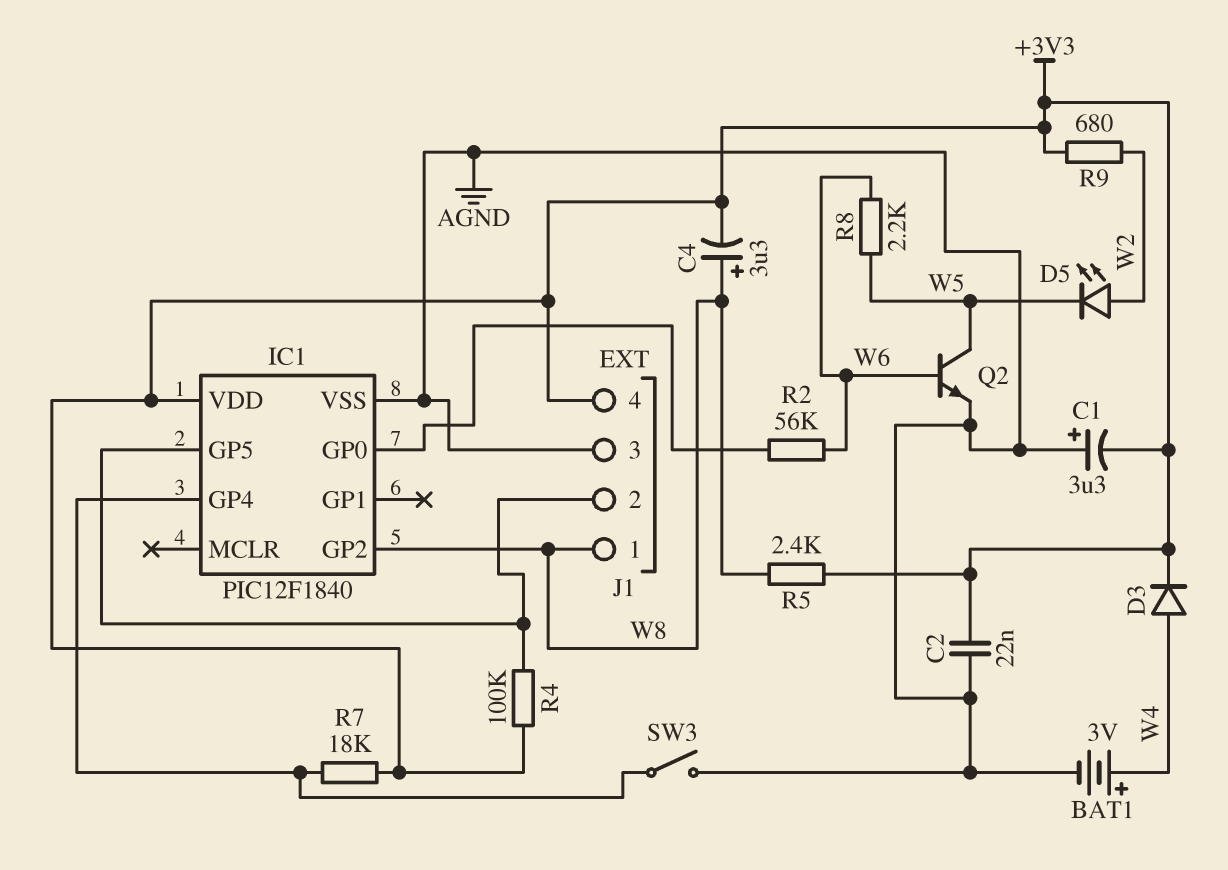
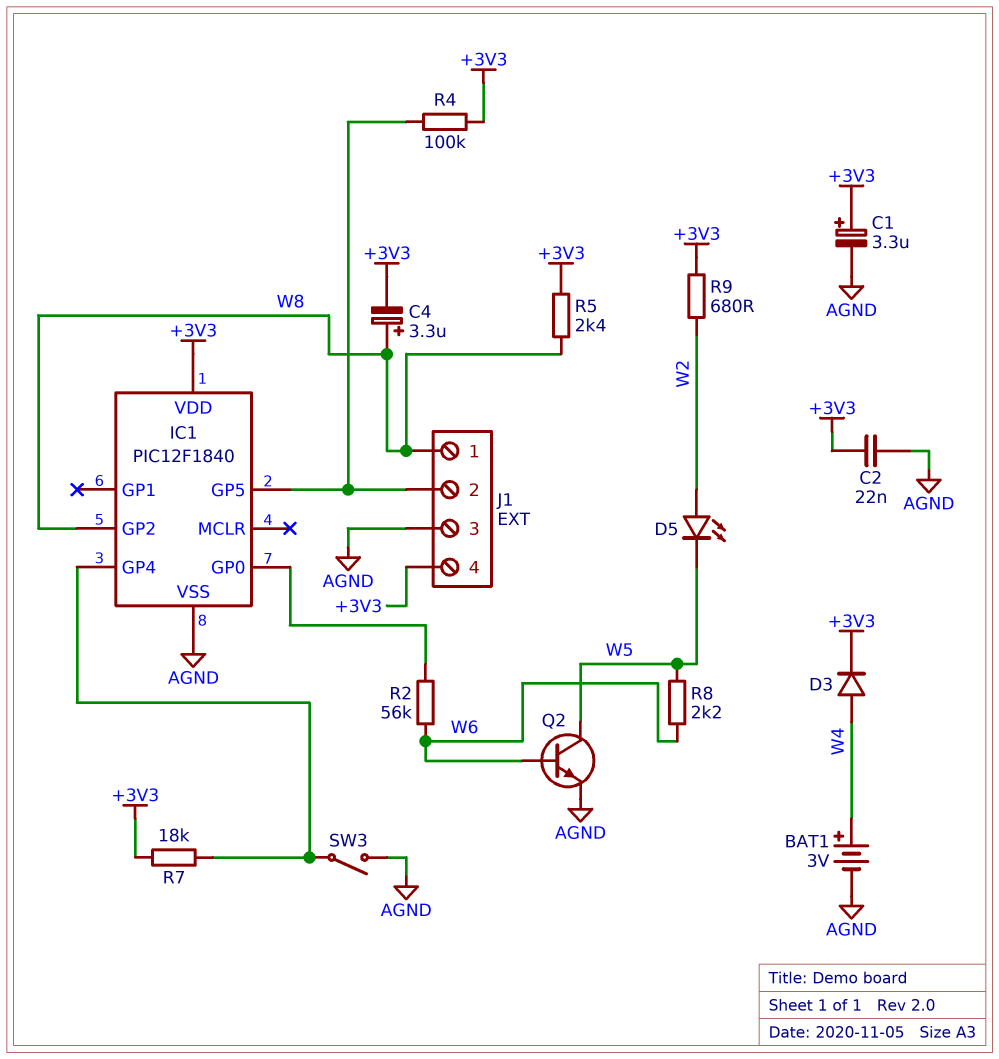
C1: 3.3uF (plus AGND, minus +3V3) -> 3.3uF (plus +3V3, minus AGND)

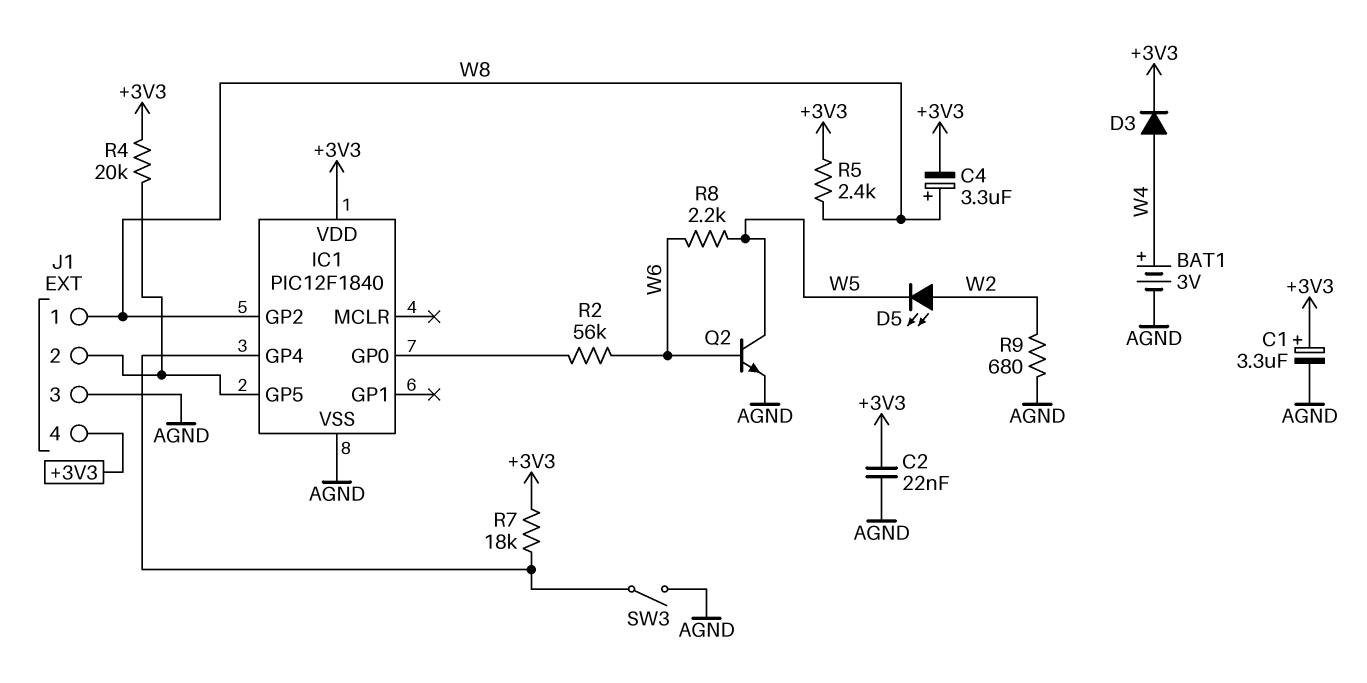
R4: 100k (+3V3, IC1/GP5) -> 20k (+3V3, IC1/GP5)
R9: 680 (+3V3, W2) -> 680 (AGND, W2)

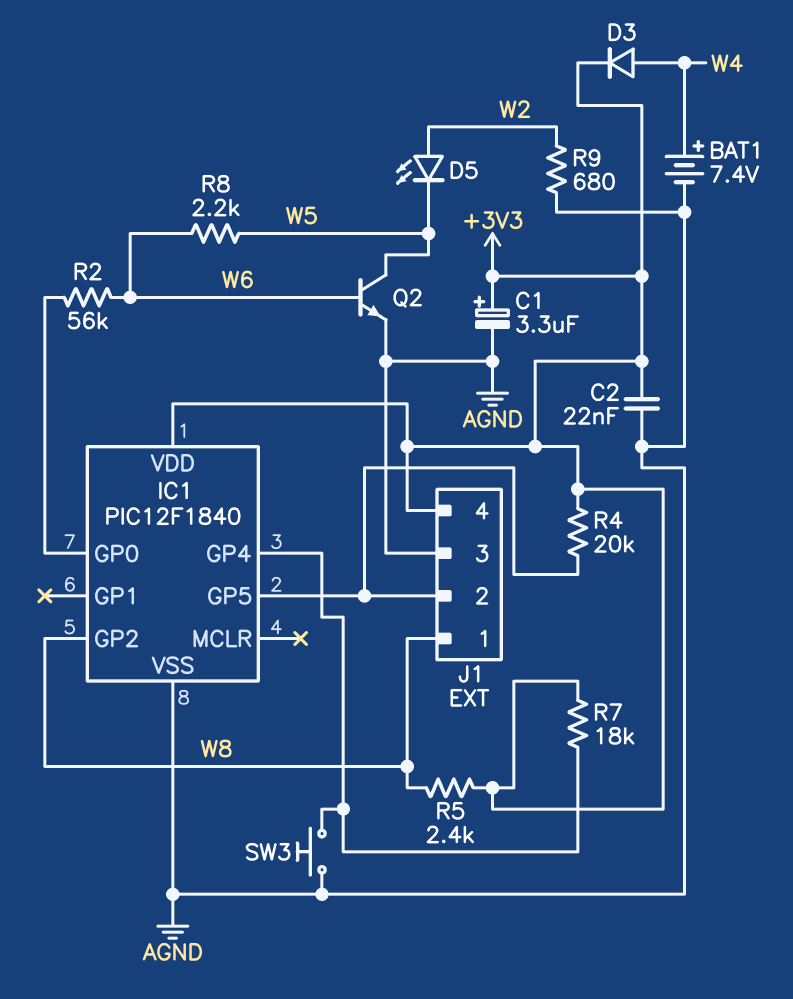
BAT1: 3V (plus W4, minus AGND) -> 7.4V (plus W4, minus AGND)
C4: 3.3uF (plus W8, minus +3V3) -> none
SW3: switch (AGND, IC1/GP4) -> button (AGND, IC1/GP4)

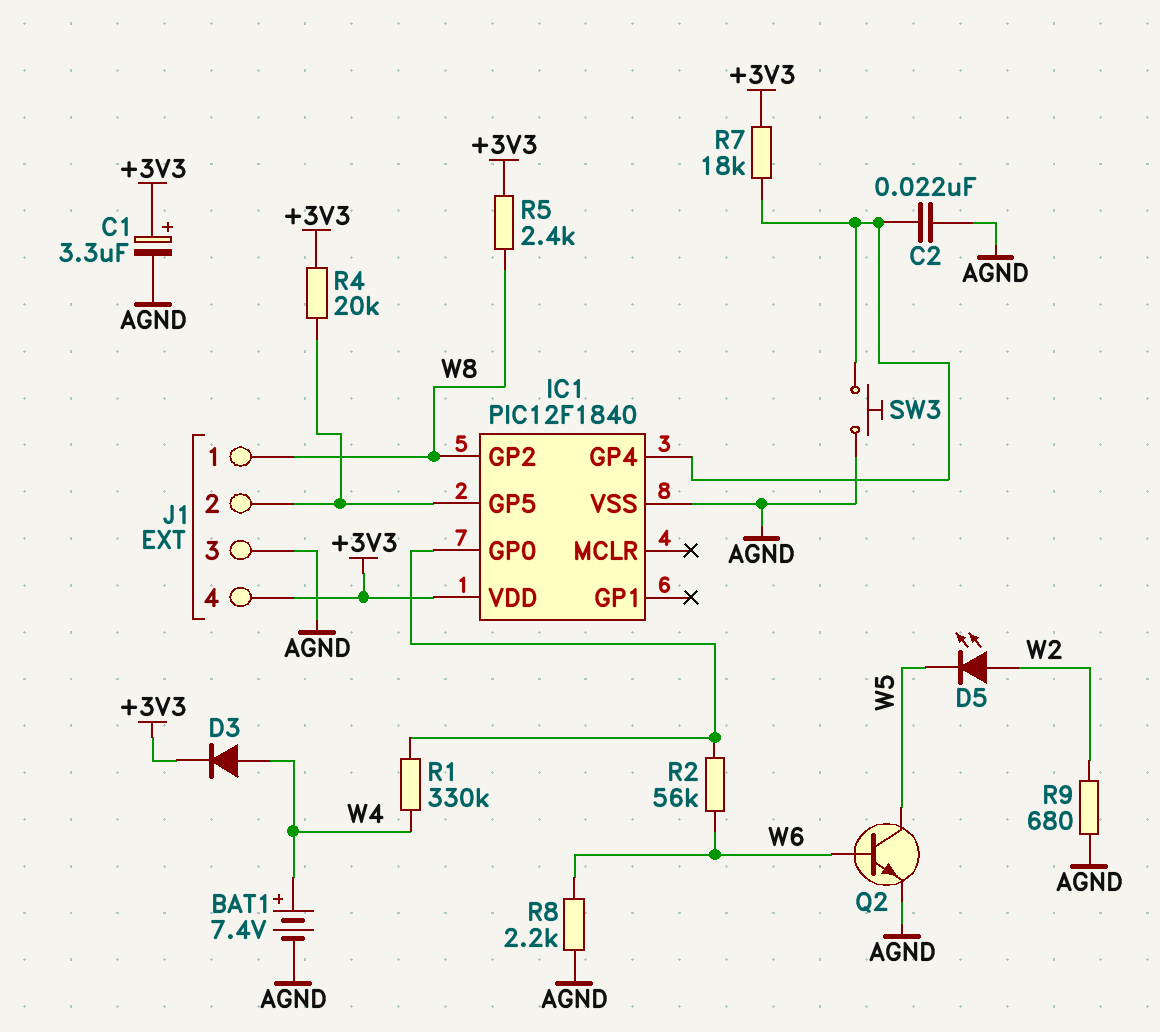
C2: 22nF (+3V3, AGND) -> 22nF (AGND, IC1/GP4)
R1: none -> 330k (IC1/GP0, W4)
R8: 2.2k (W5, W6) -> 2.2k (AGND, W6)

